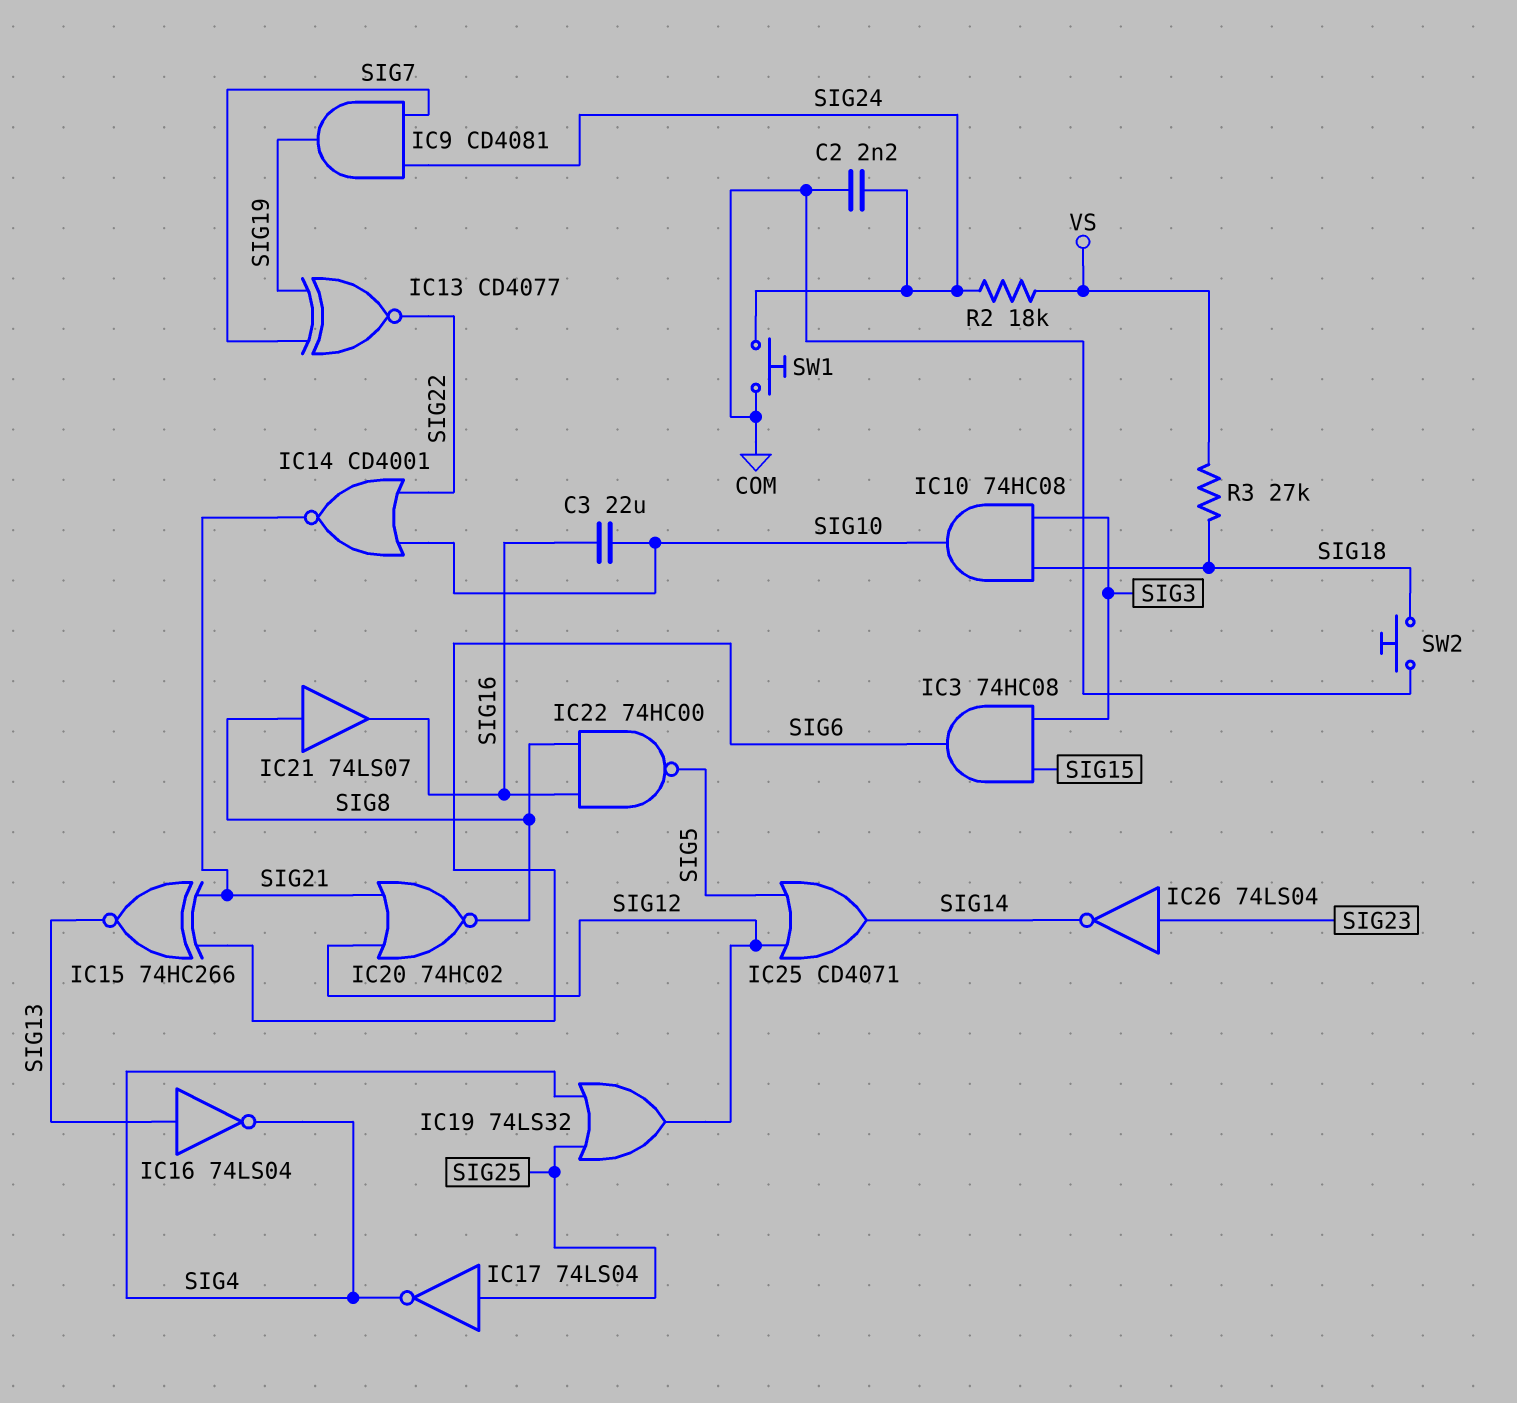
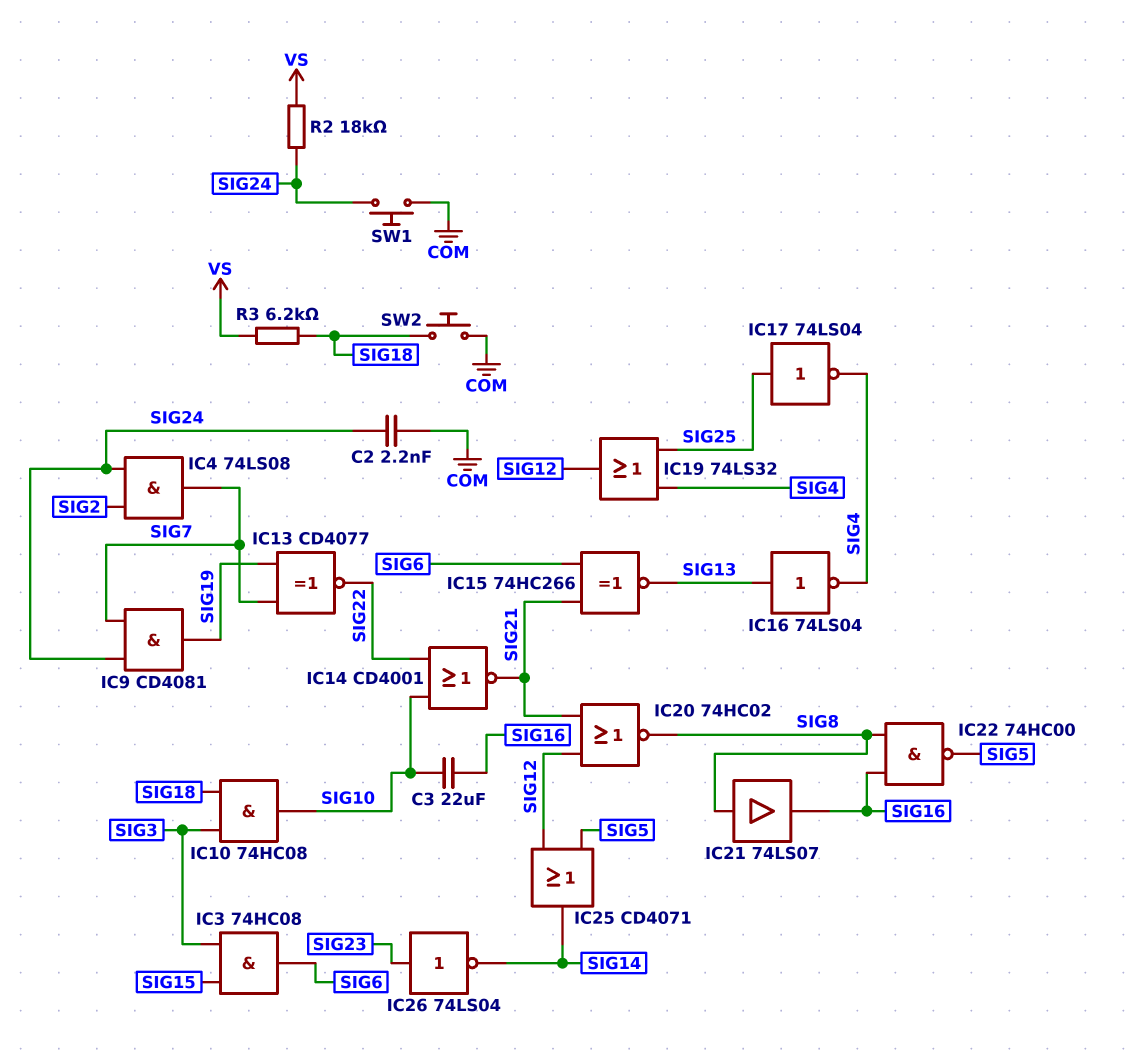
IC4: none -> AND 74LS08 (in SIG2, in SIG24, out SIG7)
R3: 27k (SIG18, VS) -> 6.2k (SIG18, VS)

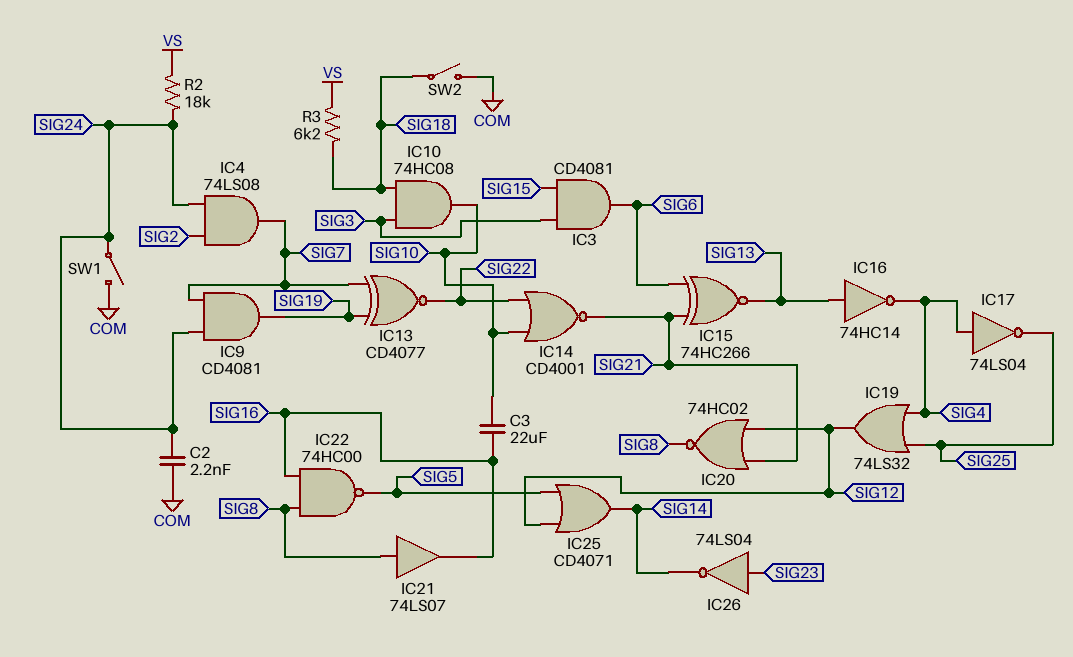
IC3: AND 74HC08 (in SIG3, in SIG15, out SIG6) -> AND CD4081 (in SIG3, in SIG15, out SIG6)
IC16: NOT 74LS04 (in SIG13, out SIG4) -> NOT 74HC14 (in SIG13, out SIG4)
IC17: NOT 74LS04 (in SIG25, out SIG4) -> NOT 74LS04 (in SIG4, out SIG25)
SW1: button (COM, SIG24) -> switch (COM, SIG24)
SW2: button (COM, SIG18) -> switch (COM, SIG18)

